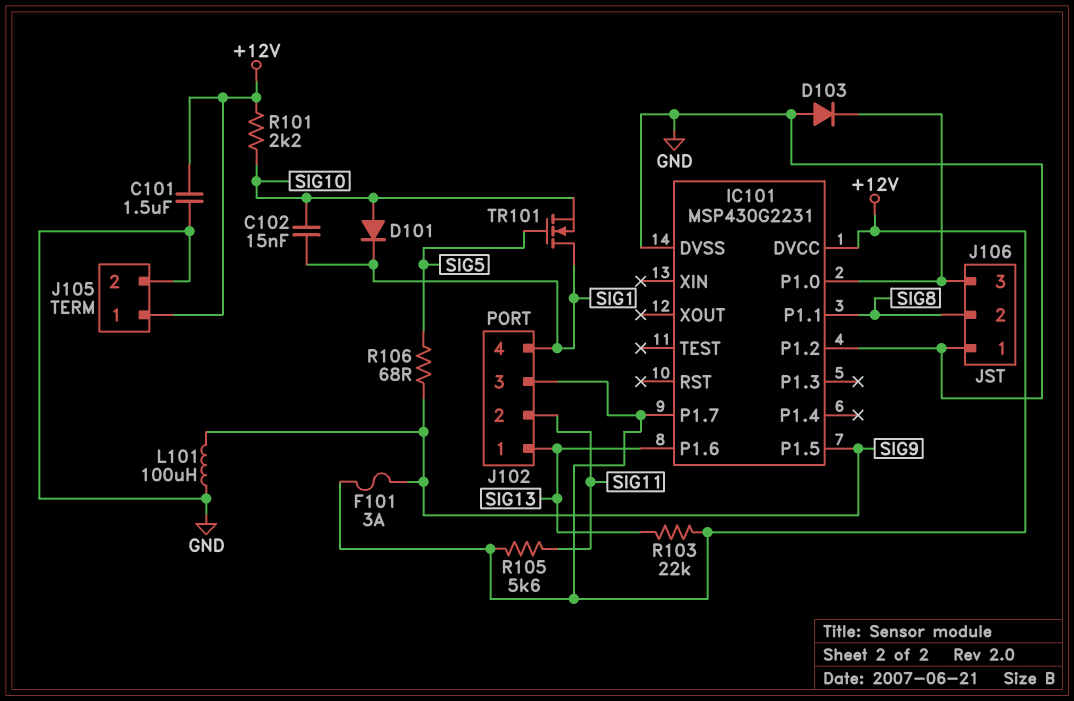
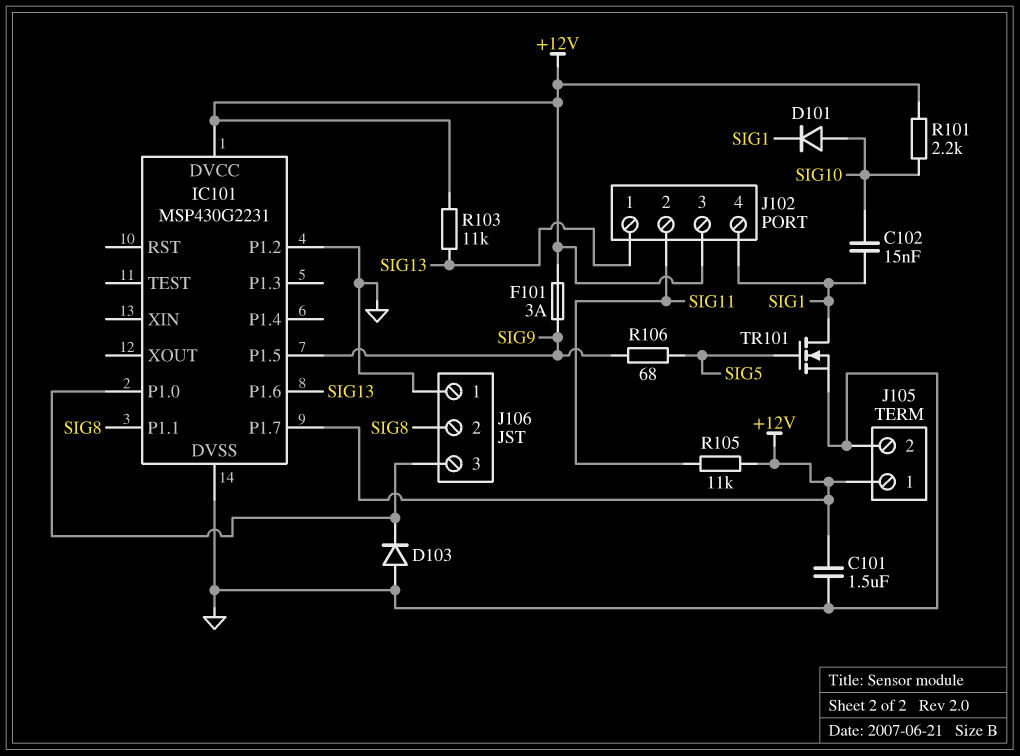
L101: 100uH (GND, SIG9) -> none
R103: 22k (+12V, SIG13) -> 11k (+12V, SIG13)
R105: 5.6k (+12V, SIG11) -> 11k (+12V, SIG11)
TR101: NMOS (G SIG5, D SIG1, S SIG10) -> NMOS (G SIG5, D SIG1, S GND)

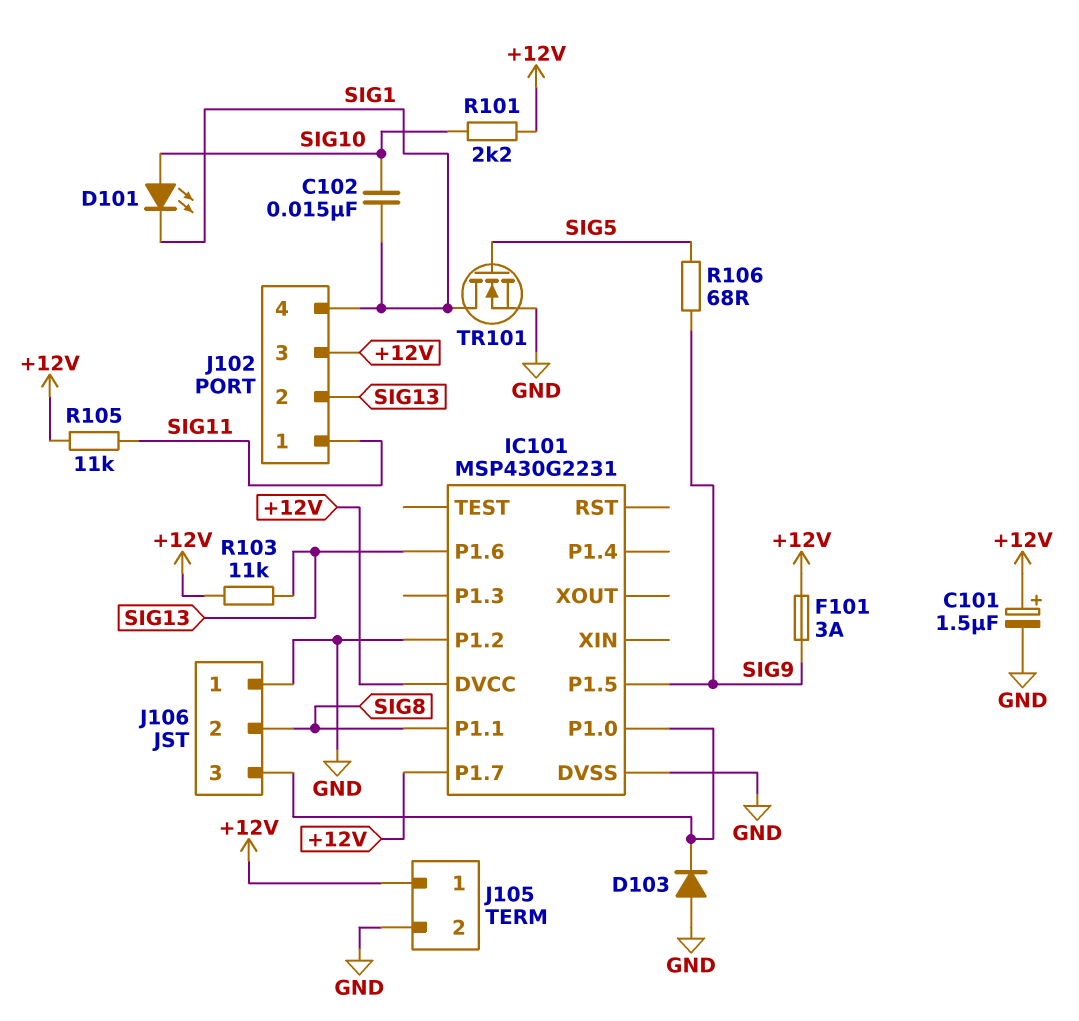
C101: 1.5uF (+12V, GND) -> 1.5uF (plus +12V, minus GND)
D101: diode (A SIG10, K SIG1) -> LED (A SIG10, K SIG1)
J102 pin 1: SIG13 -> SIG11
J102 pin 2: SIG11 -> SIG13

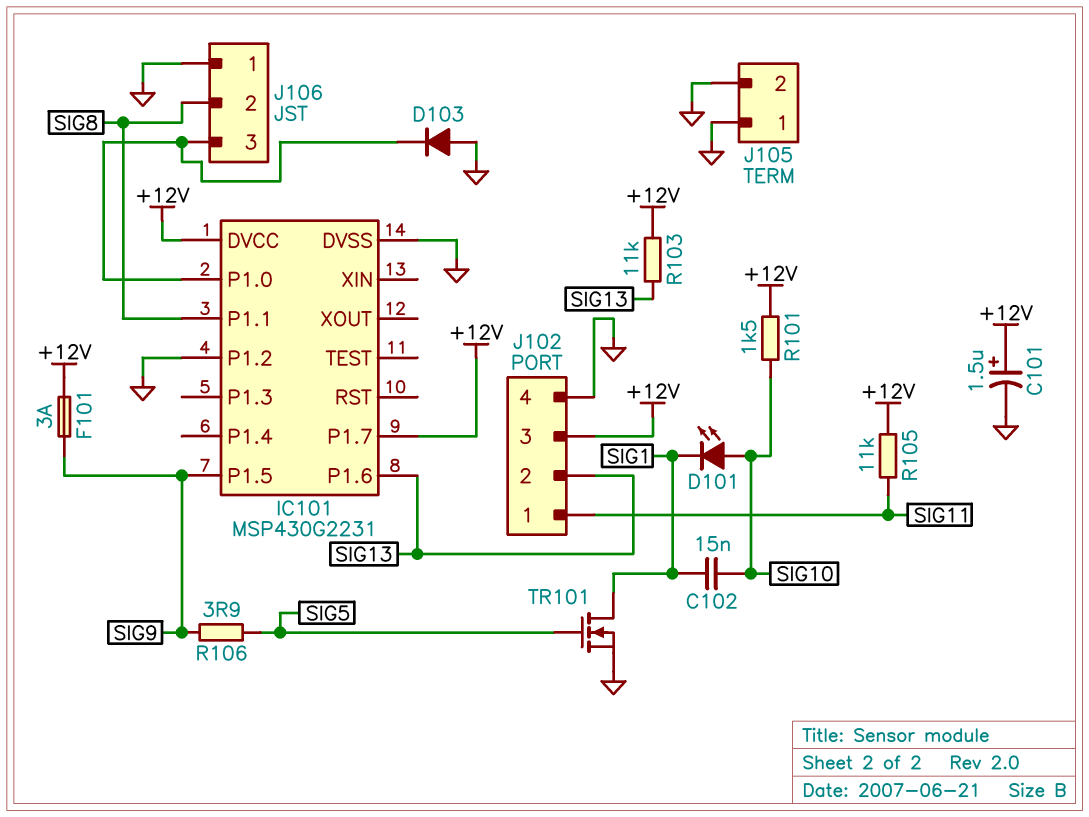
J102 pin 4: SIG1 -> GND
J105 pin 1: +12V -> GND
R101: 2.2k (+12V, SIG10) -> 1.5k (+12V, SIG10)
R106: 68 (SIG5, SIG9) -> 3.9 (SIG5, SIG9)

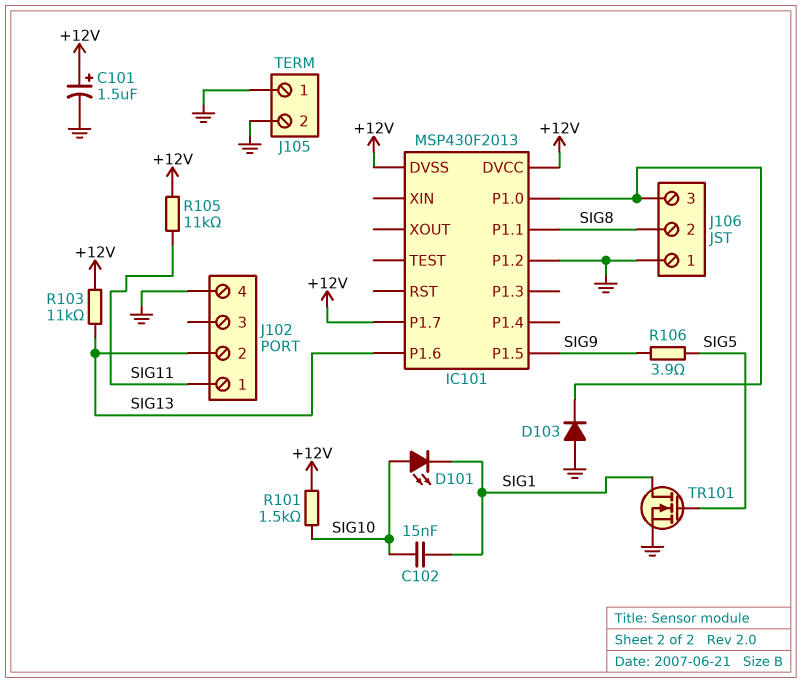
F101: 3A (+12V, SIG9) -> none
IC101: MSP430G2231 -> MSP430F2013
IC101 pin DVSS: GND -> +12V
J102 pin 3: +12V -> none

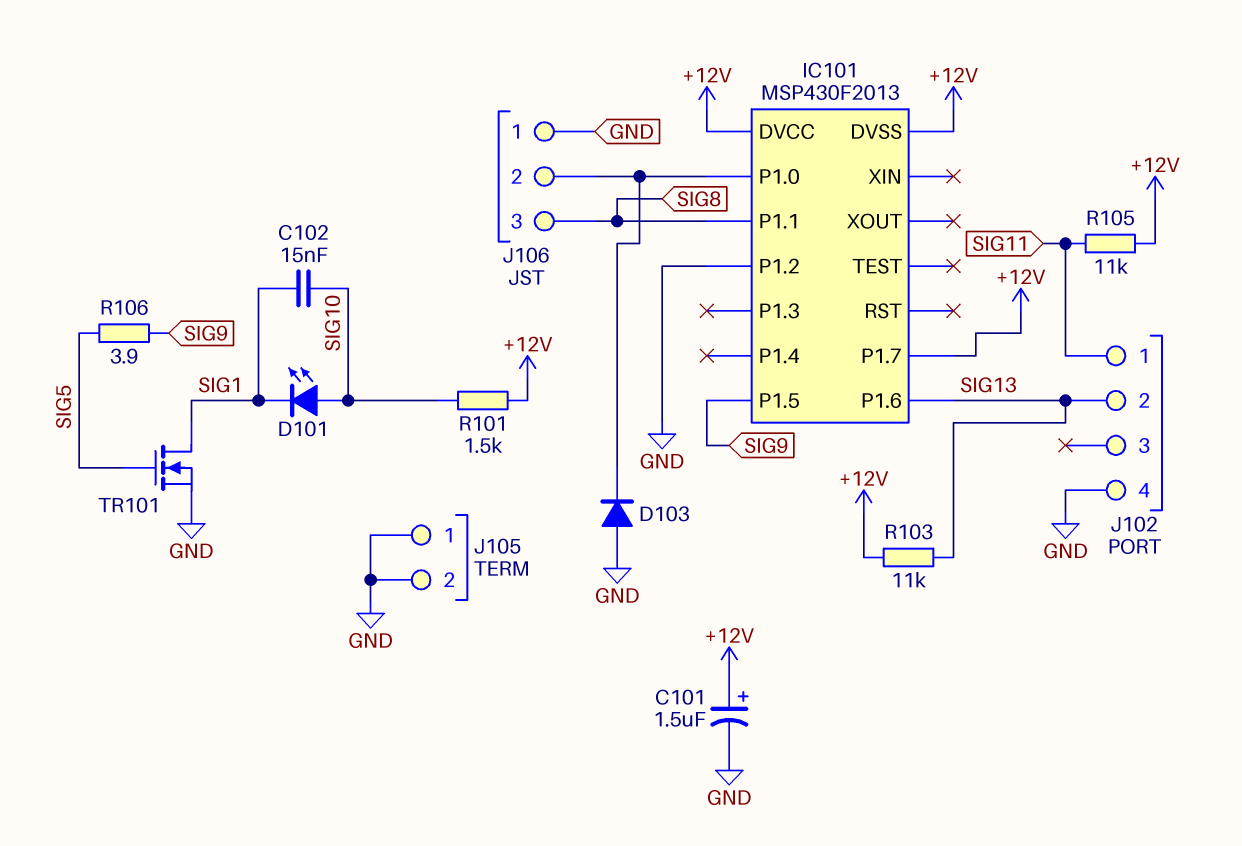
J106 pin 2: SIG8 -> IC101/P1.0
J106 pin 3: IC101/P1.0 -> SIG8

